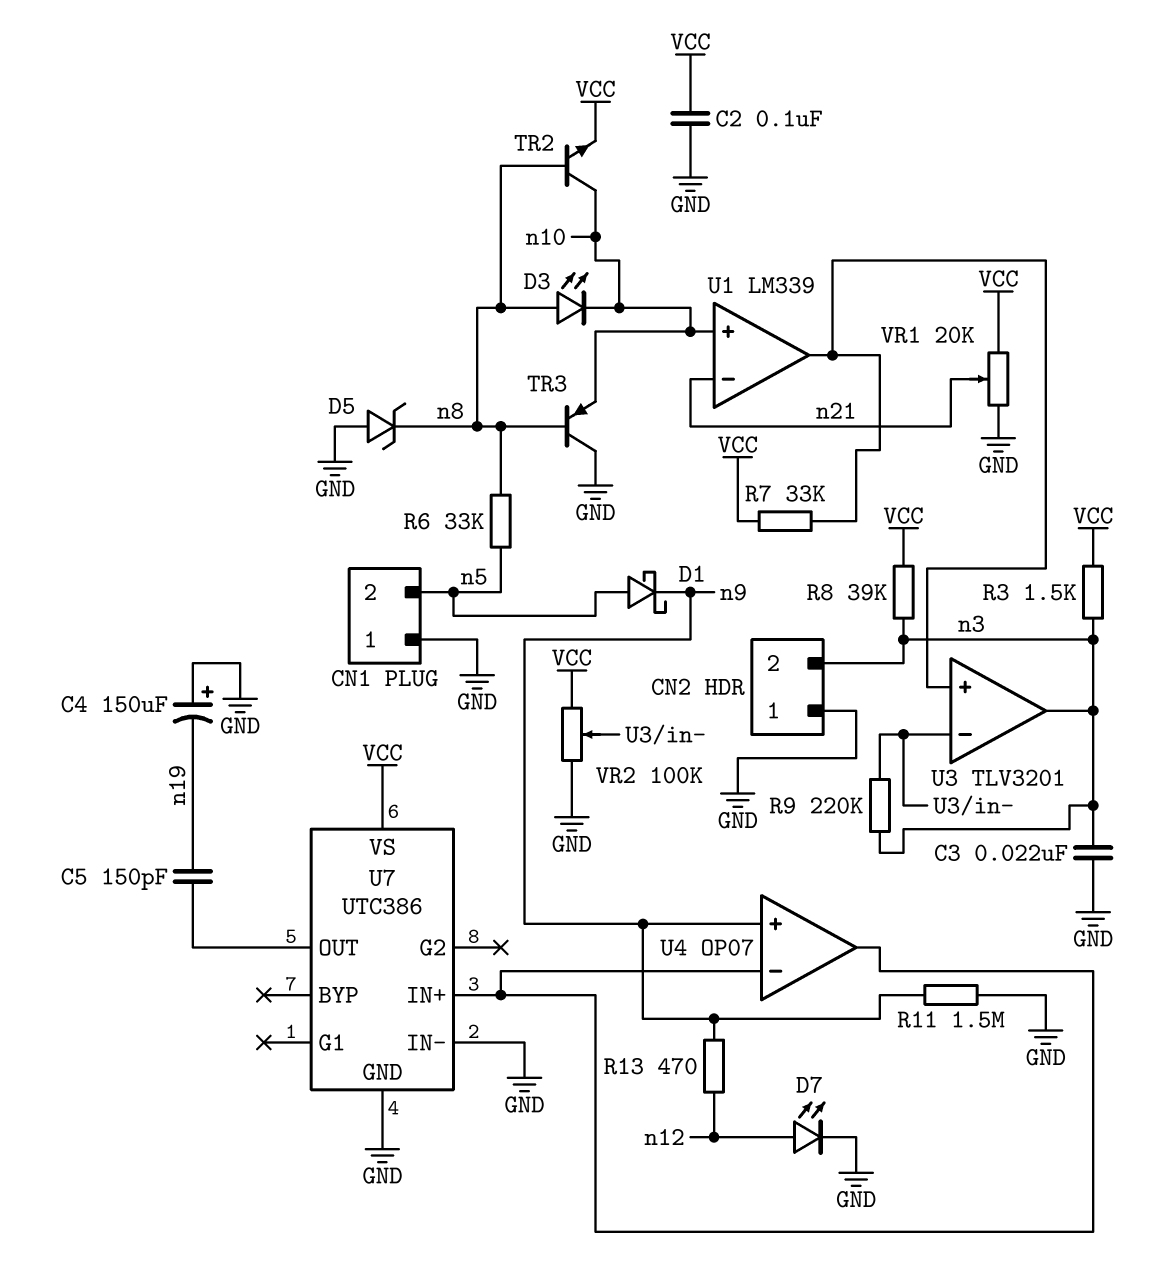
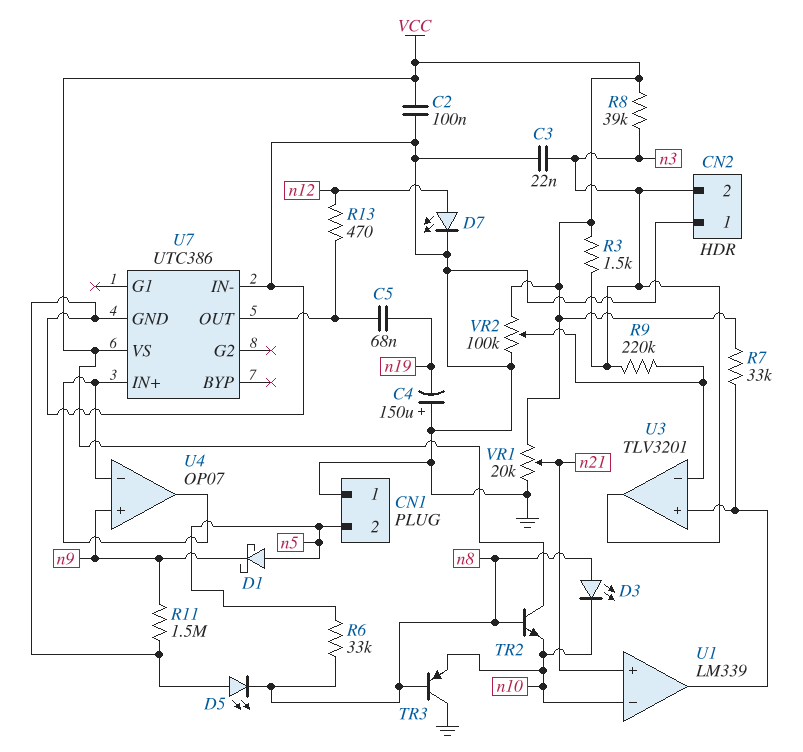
C5: 150pF (U7/OUT, n19) -> 68nF (U7/OUT, n19)
D5: zener (A GND, K n8) -> LED (A GND, K n8)
R13: 470 (n9, n12) -> 470 (U7/OUT, n12)
TR2: NPN (B n8, C n10, E VCC) -> NPN (B n8, C VCC, E n10)
U1 pin in+: n10 -> n21
U1 pin in-: n21 -> n10

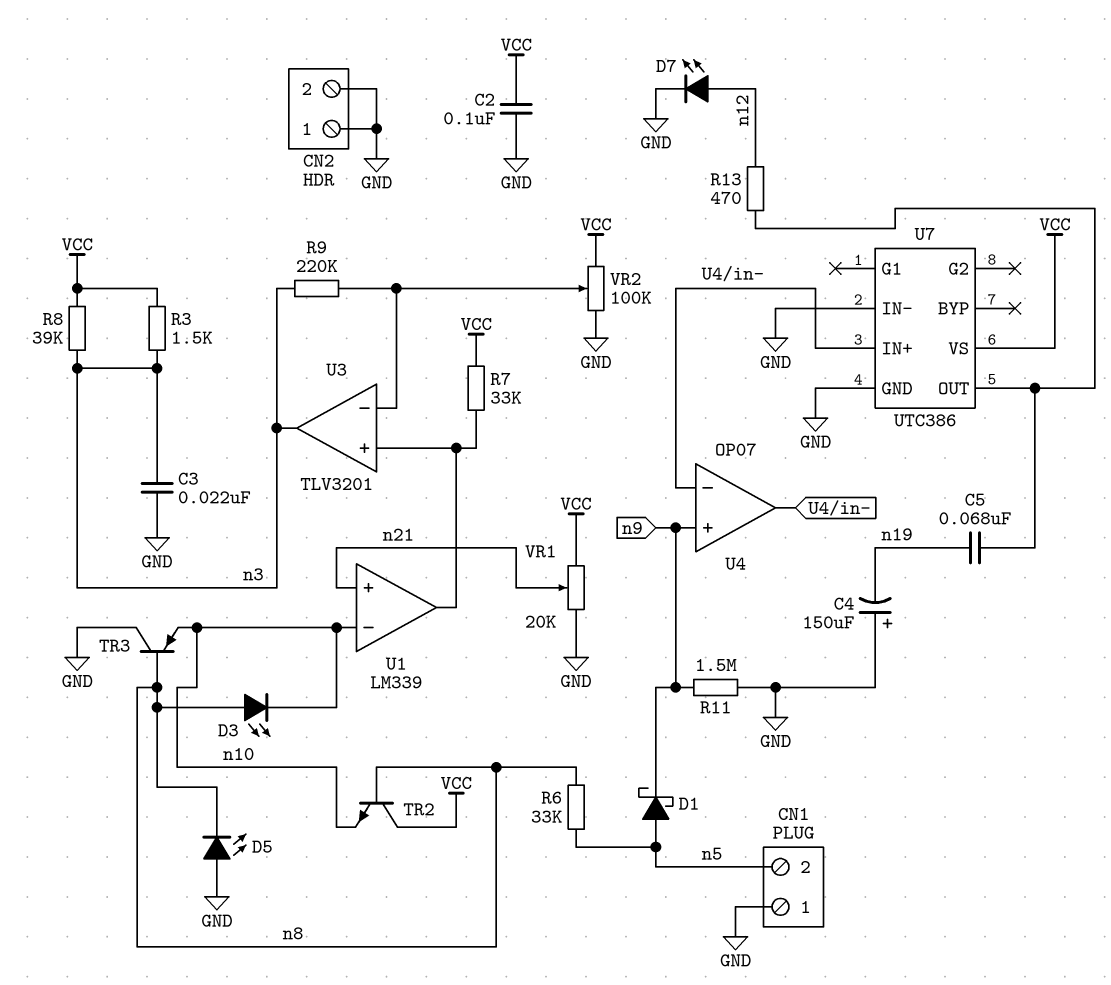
CN2 pin 2: n3 -> GND

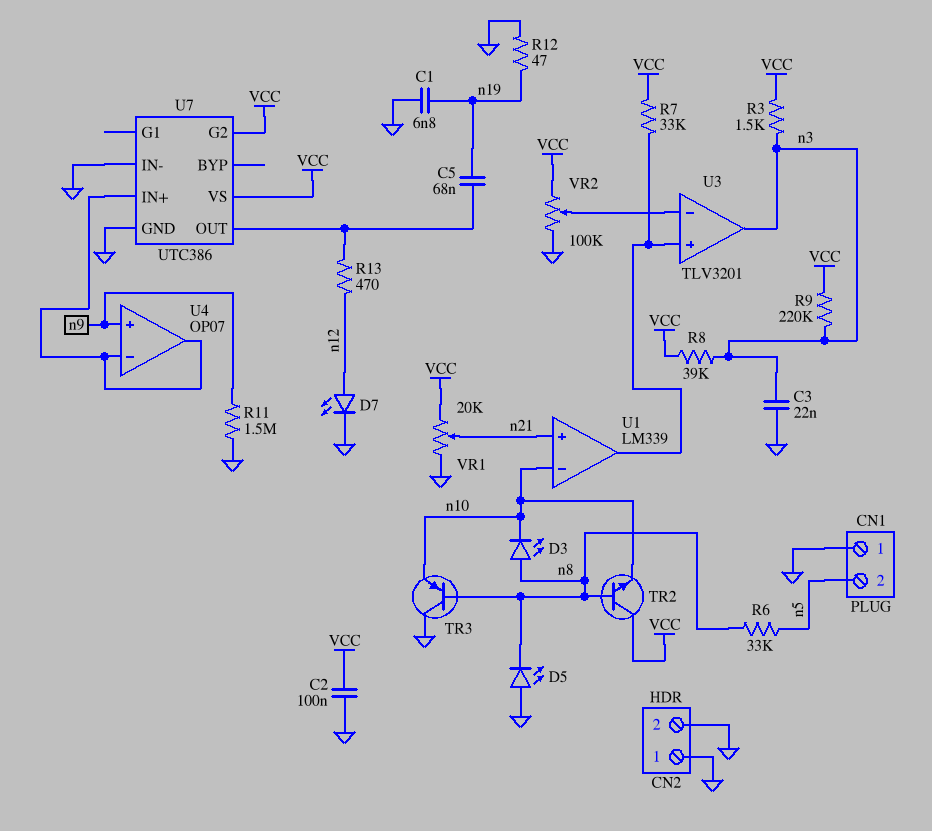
C1: none -> 6.8nF (GND, n19)
C4: 150uF (plus GND, minus n19) -> none
D1: schottky (A n5, K n9) -> none
R9: 220k (U3/in-, n3) -> 220k (VCC, n3)
R12: none -> 47 (GND, n19)
U7 pin G2: none -> VCC

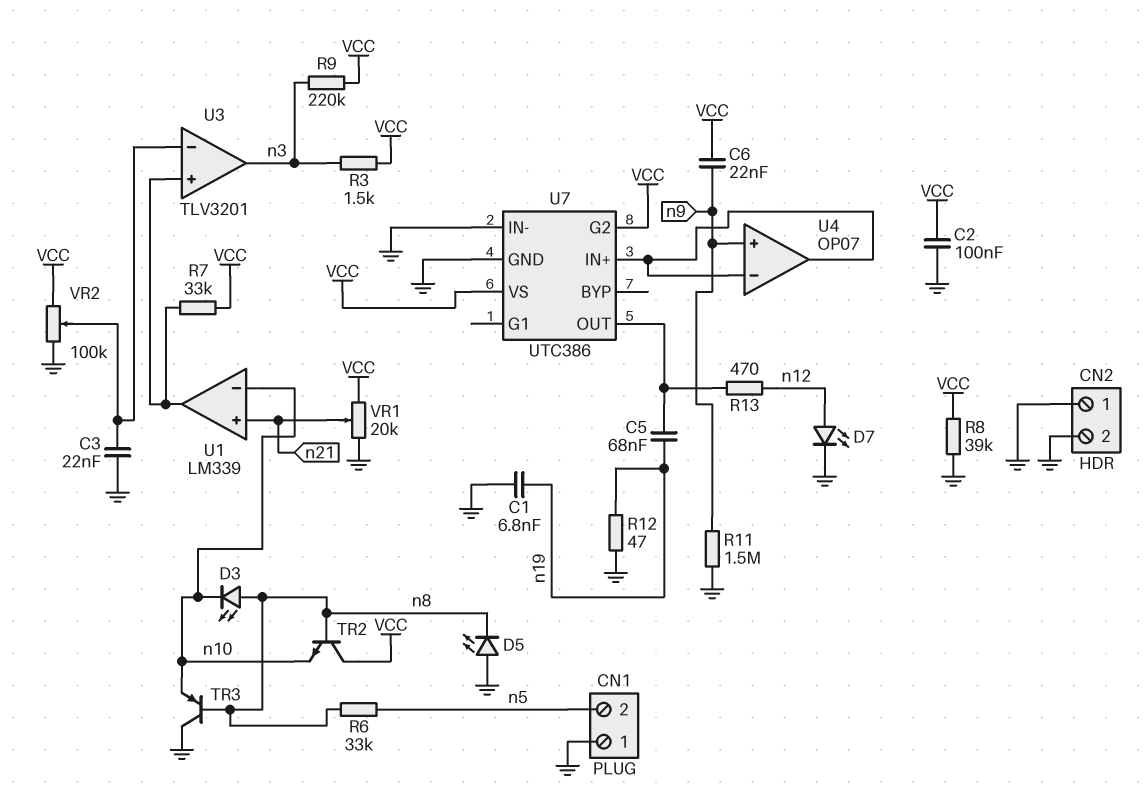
C3: 22nF (GND, n3) -> 22nF (GND, U3/in-)
C6: none -> 22nF (VCC, n9)
R8: 39k (VCC, n3) -> 39k (GND, VCC)

